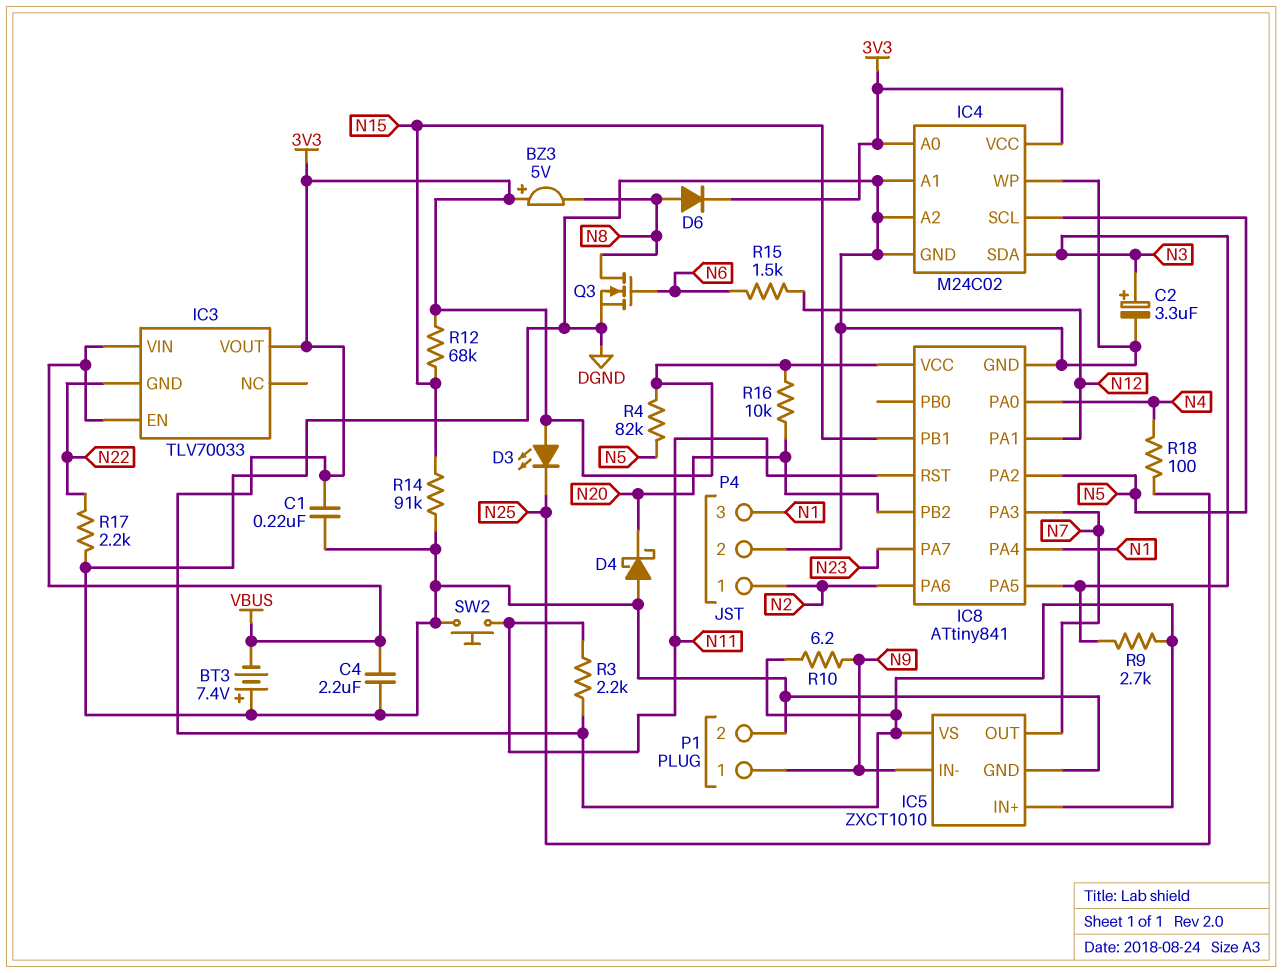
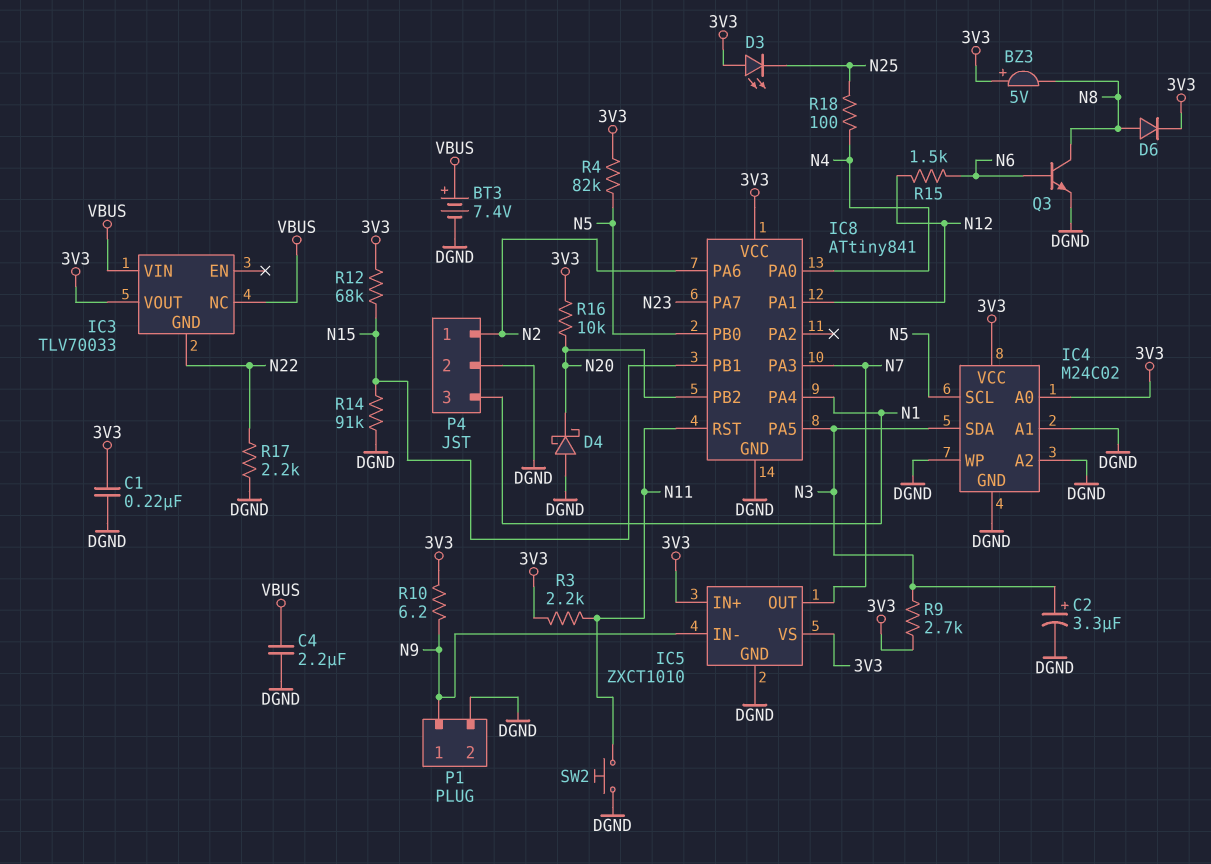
BT3: 7.4V (plus DGND, minus VBUS) -> 7.4V (plus VBUS, minus DGND)
IC3 pin EN: VBUS -> none
IC3 pin NC: none -> VBUS
IC8 pin PA2: N5 -> none
IC8 pin PB0: none -> N5
Q3: NMOS (G N6, D N8, S DGND) -> NPN (B N6, C N8, E DGND)

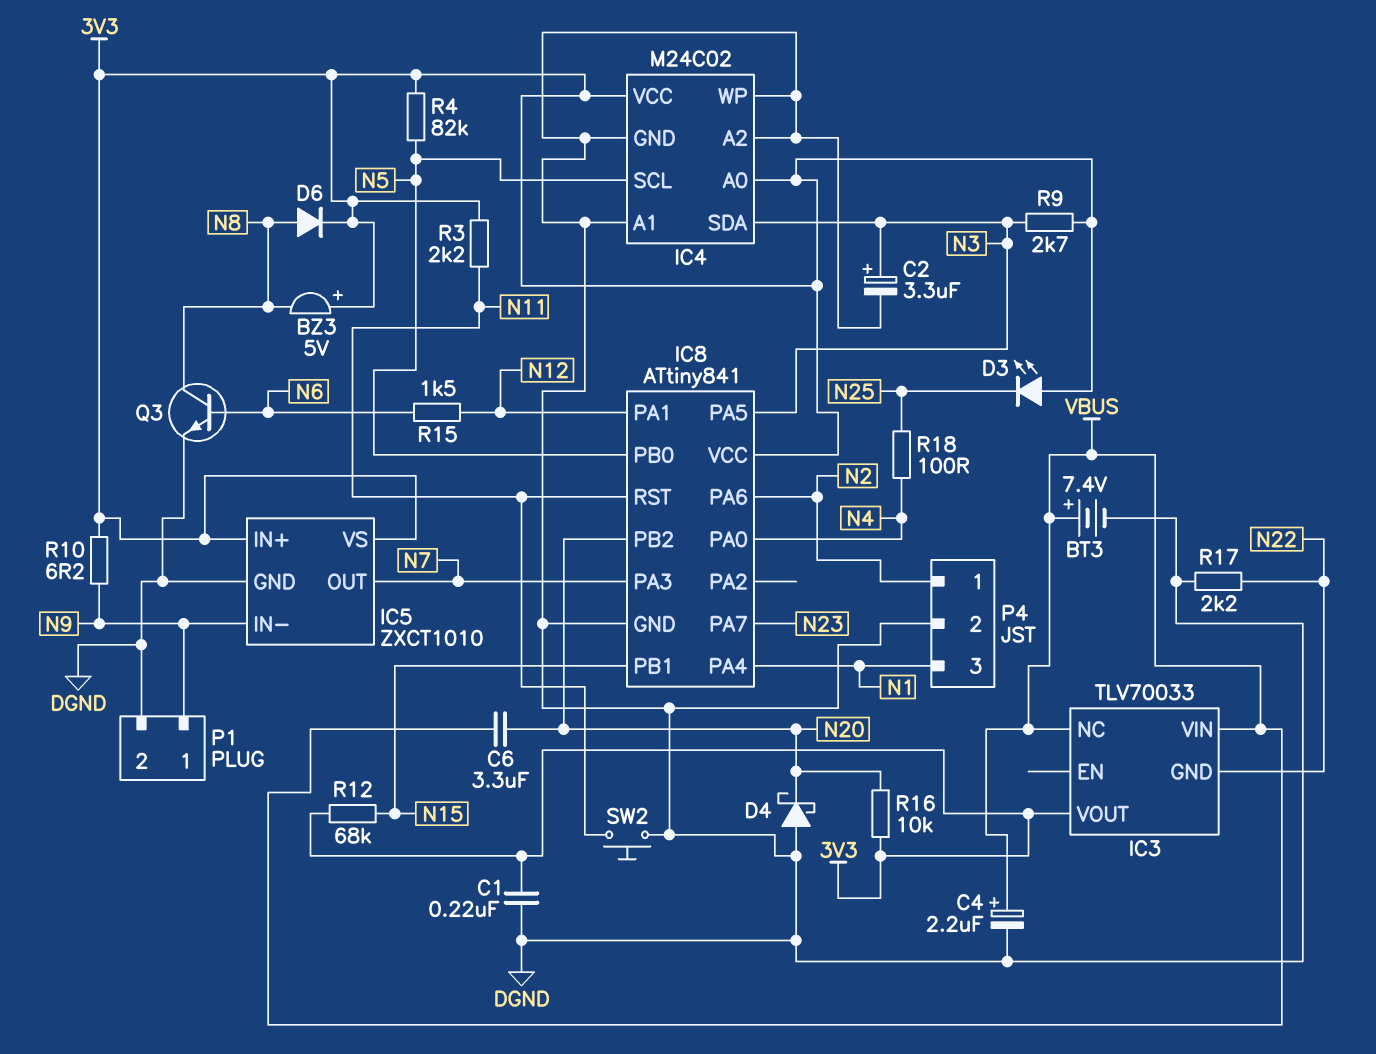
C4: 2.2uF (DGND, VBUS) -> 2.2uF (plus VBUS, minus DGND)
C6: none -> 3.3uF (N20, VBUS)
R14: 91k (DGND, N15) -> none

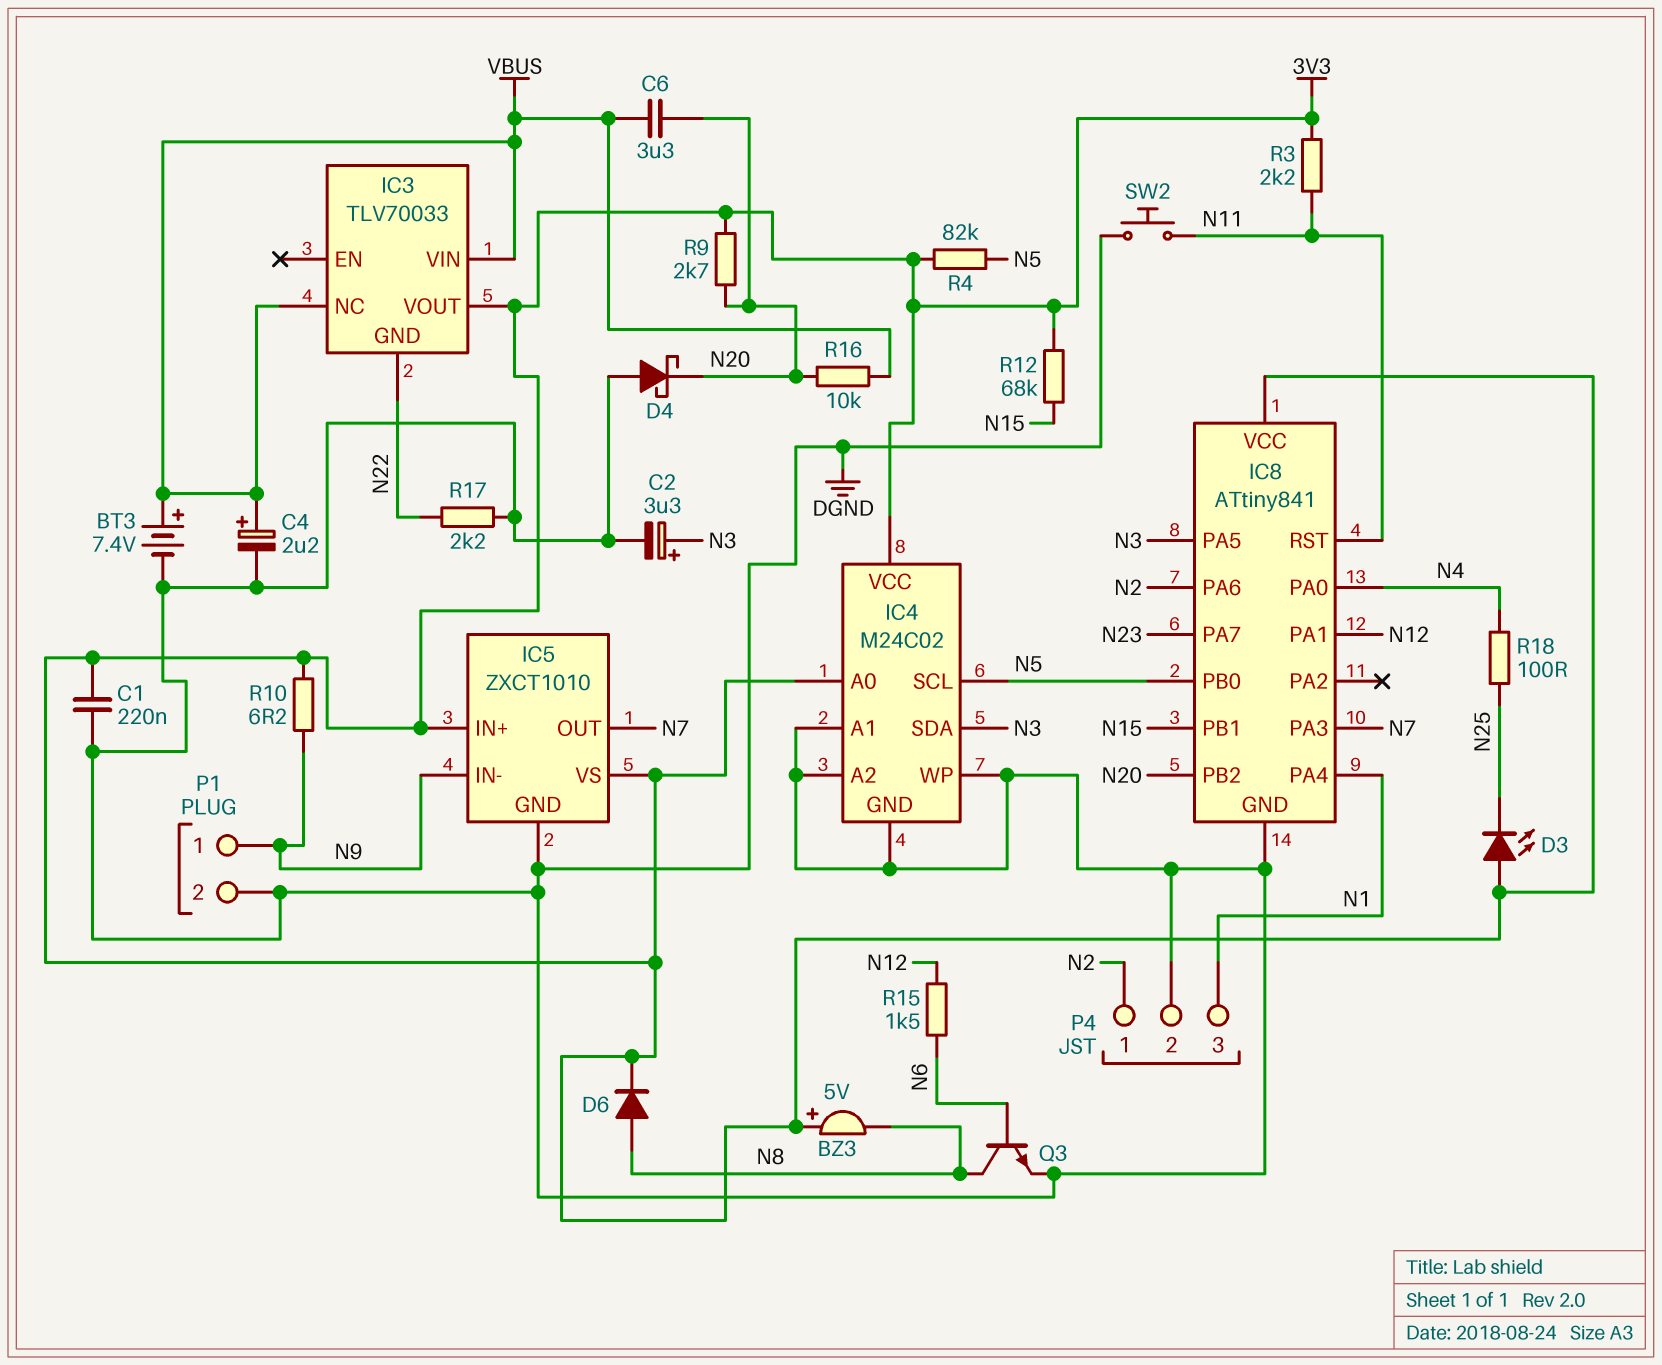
R9: 2.7k (3V3, N3) -> 2.7k (3V3, N20)
R16: 10k (3V3, N20) -> 10k (N20, VBUS)

